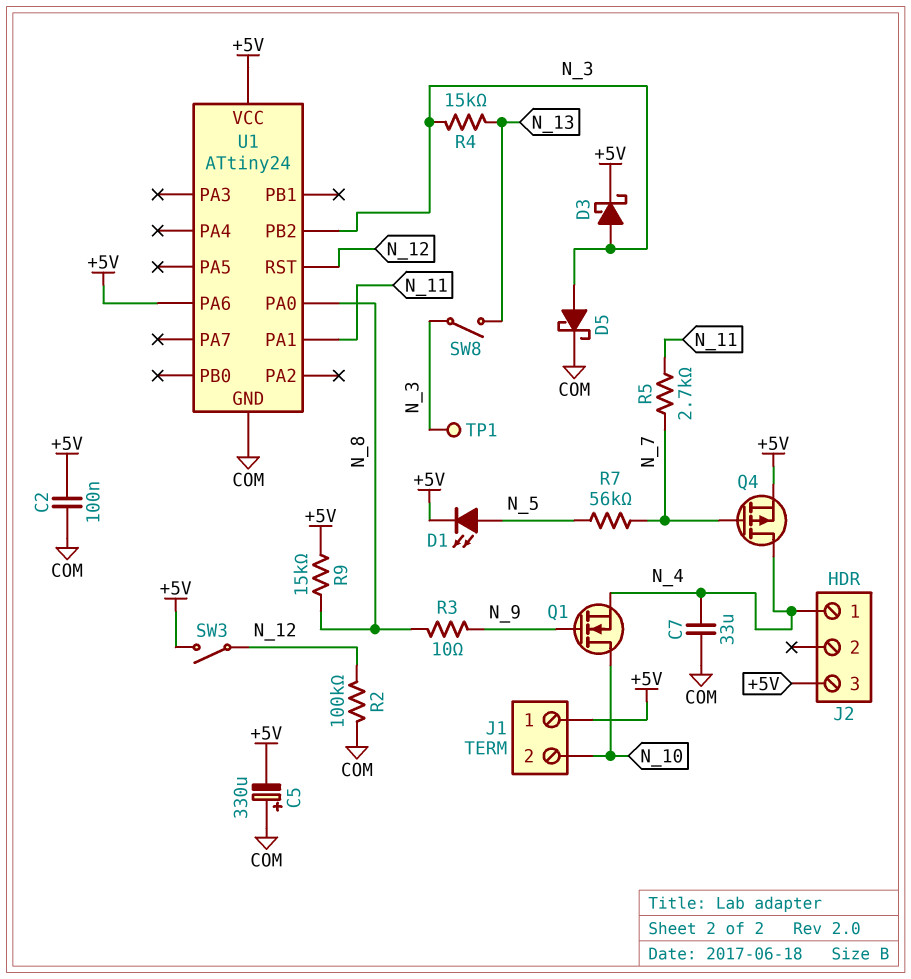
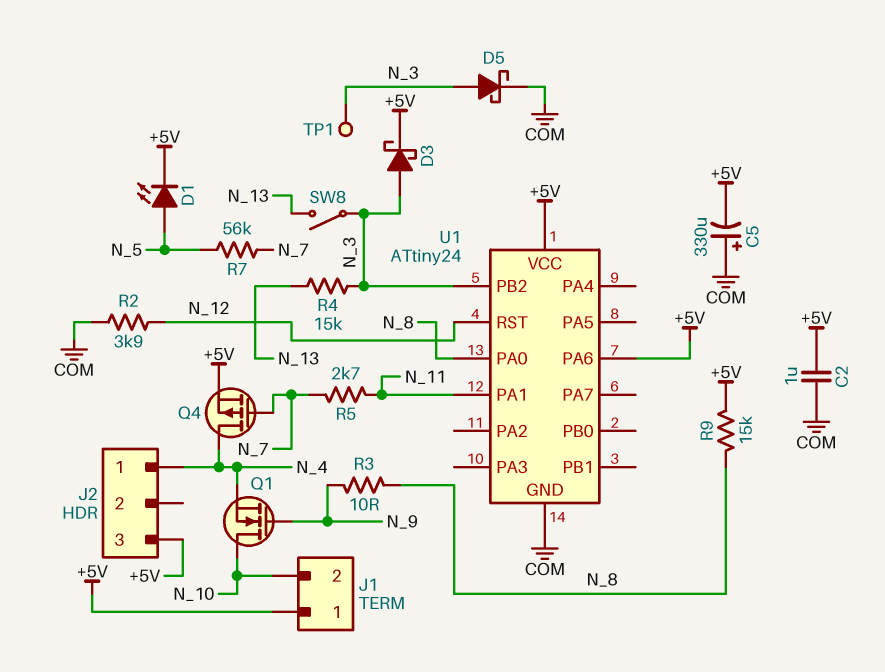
C2: 100nF (+5V, COM) -> 1uF (+5V, COM)
C7: 33uF (COM, N_4) -> none
R2: 100k (COM, N_12) -> 3.9k (COM, N_12)
SW3: switch (+5V, N_12) -> none

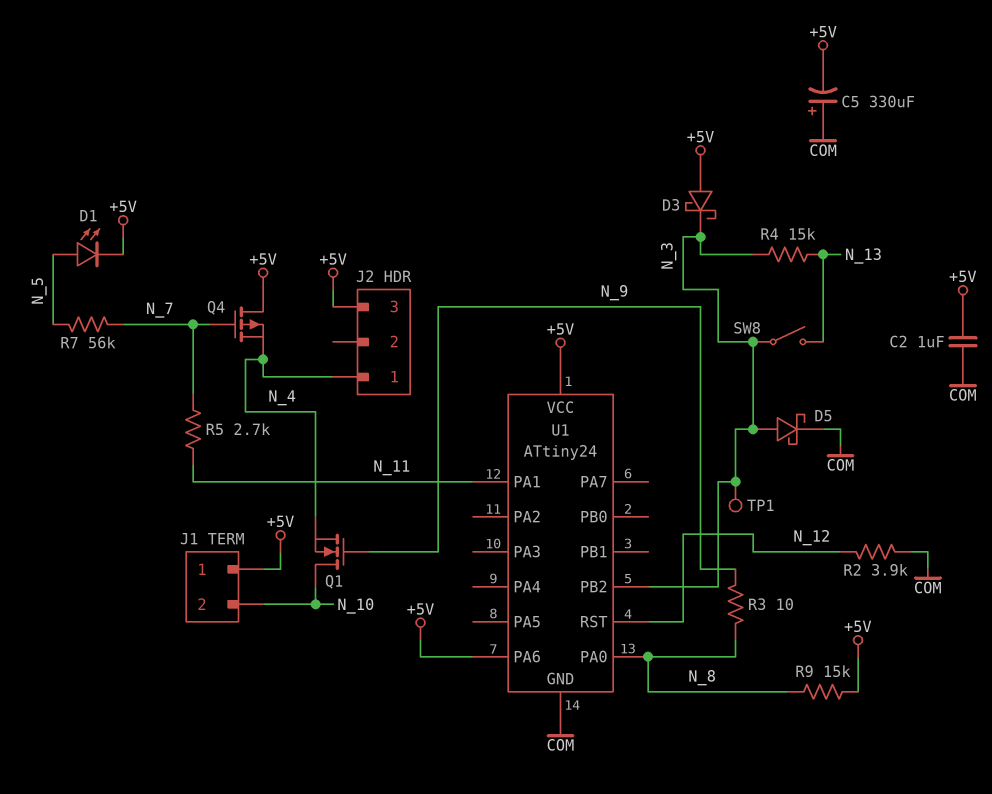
D3: schottky (A N_3, K +5V) -> schottky (A +5V, K N_3)
Q4: PMOS (G N_7, D N_4, S +5V) -> PMOS (G N_7, D +5V, S N_4)

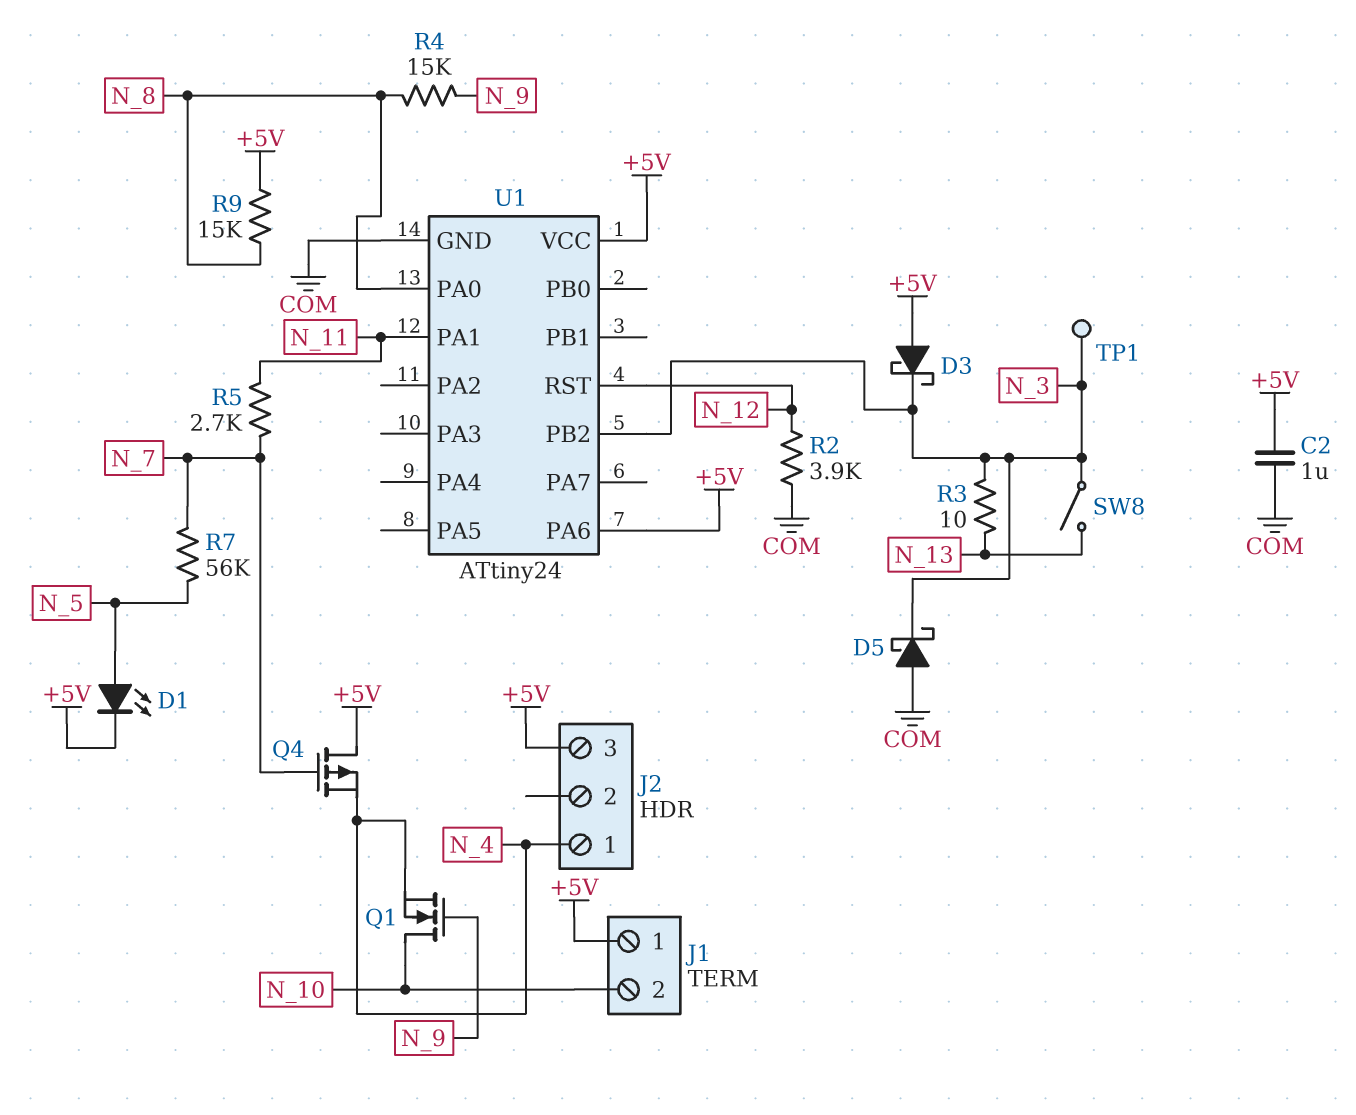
C5: 330uF (plus COM, minus +5V) -> none
D5: schottky (A N_3, K COM) -> schottky (A COM, K N_3)
R3: 10 (N_8, N_9) -> 10 (N_3, N_13)
R4: 15k (N_3, N_13) -> 15k (N_8, N_9)

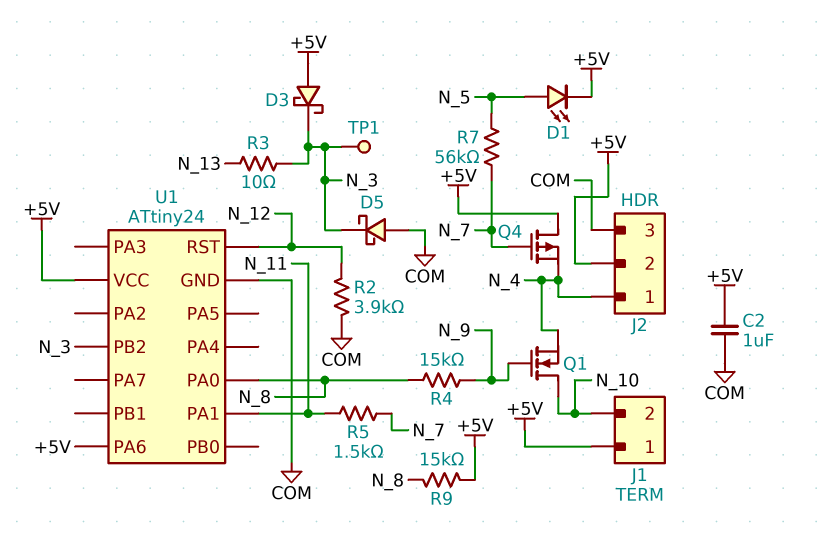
J2 pin 2: none -> +5V
J2 pin 3: +5V -> COM
R5: 2.7k (N_7, N_11) -> 1.5k (N_7, N_11)
SW8: switch (N_3, N_13) -> none

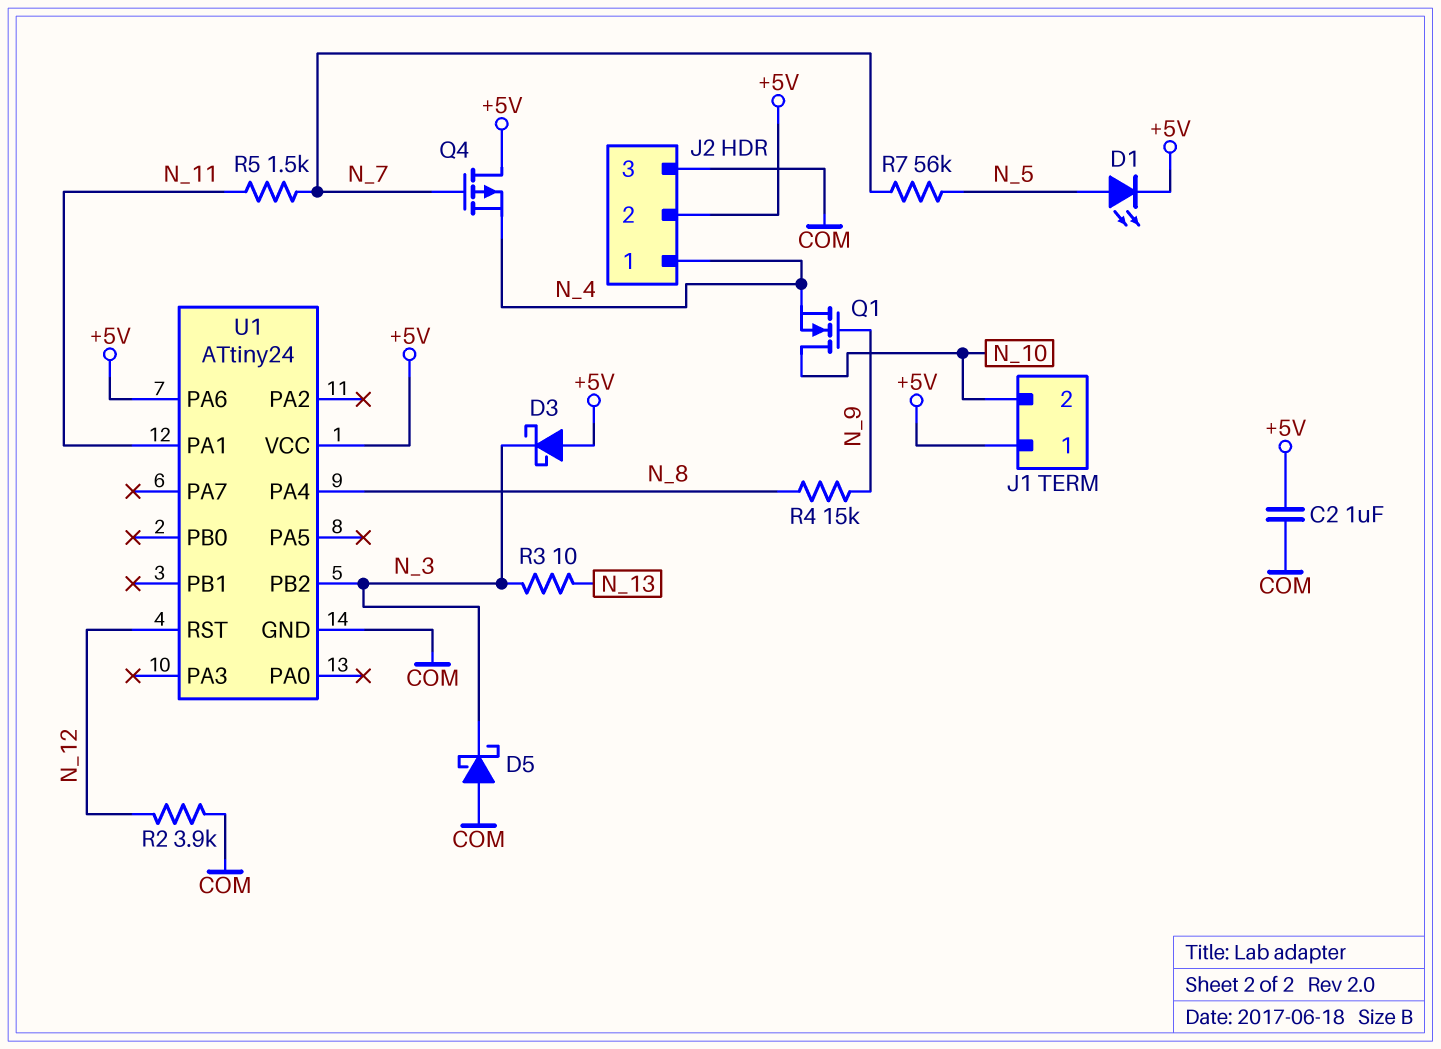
R9: 15k (+5V, N_8) -> none
TP1: test point (N_3) -> none
U1 pin PA0: N_8 -> none
U1 pin PA4: none -> N_8

